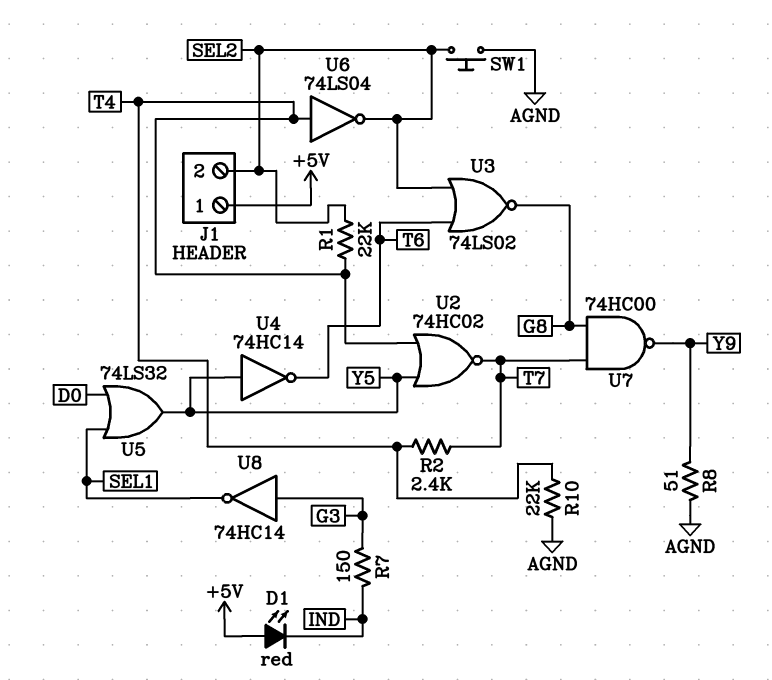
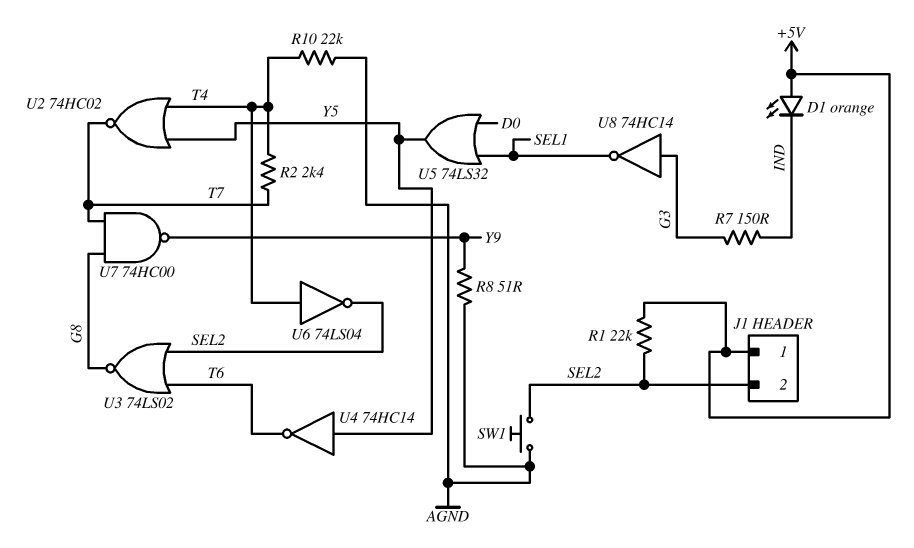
D1: LED red (A +5V, K IND) -> LED orange (A +5V, K IND)
R1: 22k (SEL2, T4) -> 22k (+5V, SEL2)

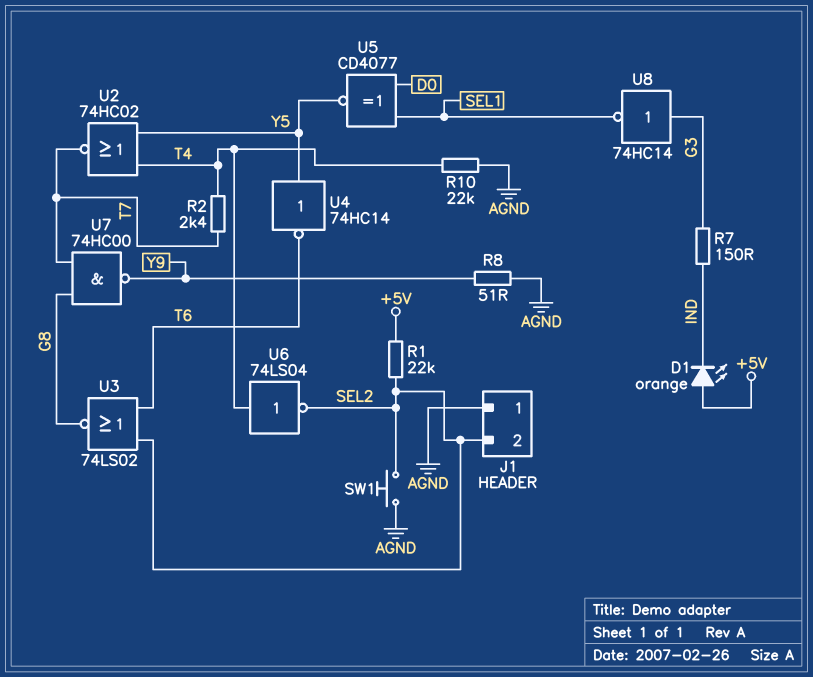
J1 pin 1: +5V -> AGND
U5: OR 74LS32 (in D0, in SEL1, out Y5) -> XNOR CD4077 (in D0, in SEL1, out Y5)

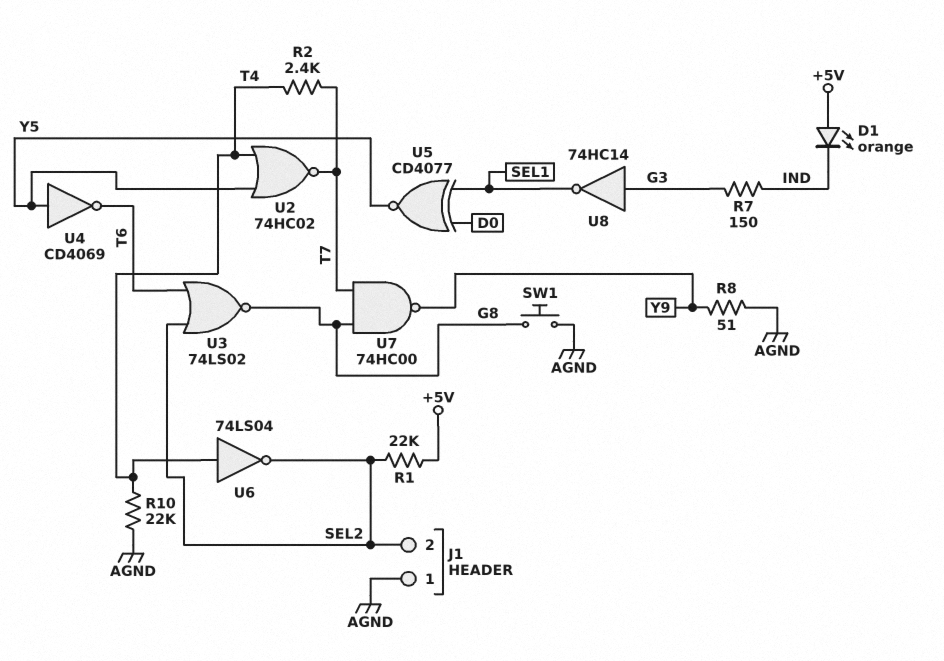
SW1: button (AGND, SEL2) -> button (AGND, G8)
U4: NOT 74HC14 (in Y5, out T6) -> NOT CD4069 (in Y5, out T6)

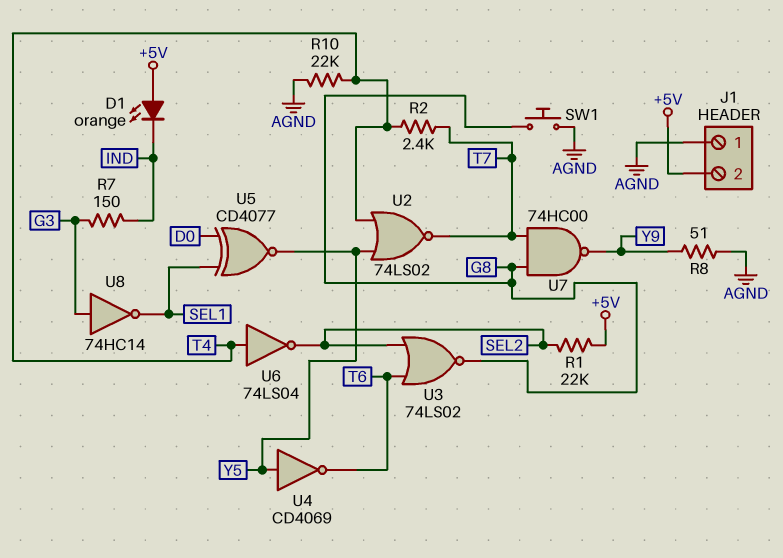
J1 pin 2: SEL2 -> +5V
U2: NOR 74HC02 (in T4, in Y5, out T7) -> NOR 74LS02 (in T4, in Y5, out T7)

